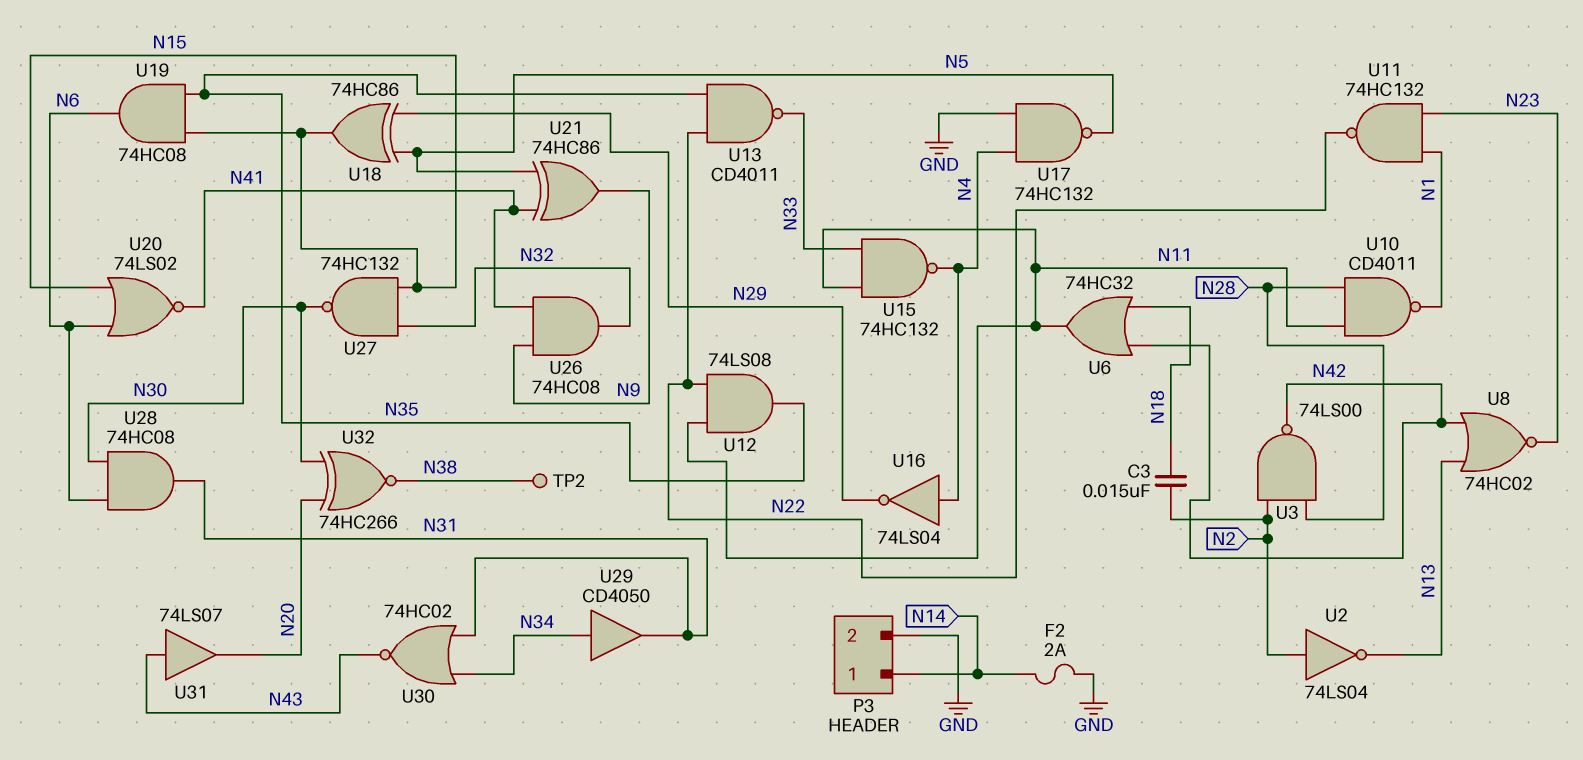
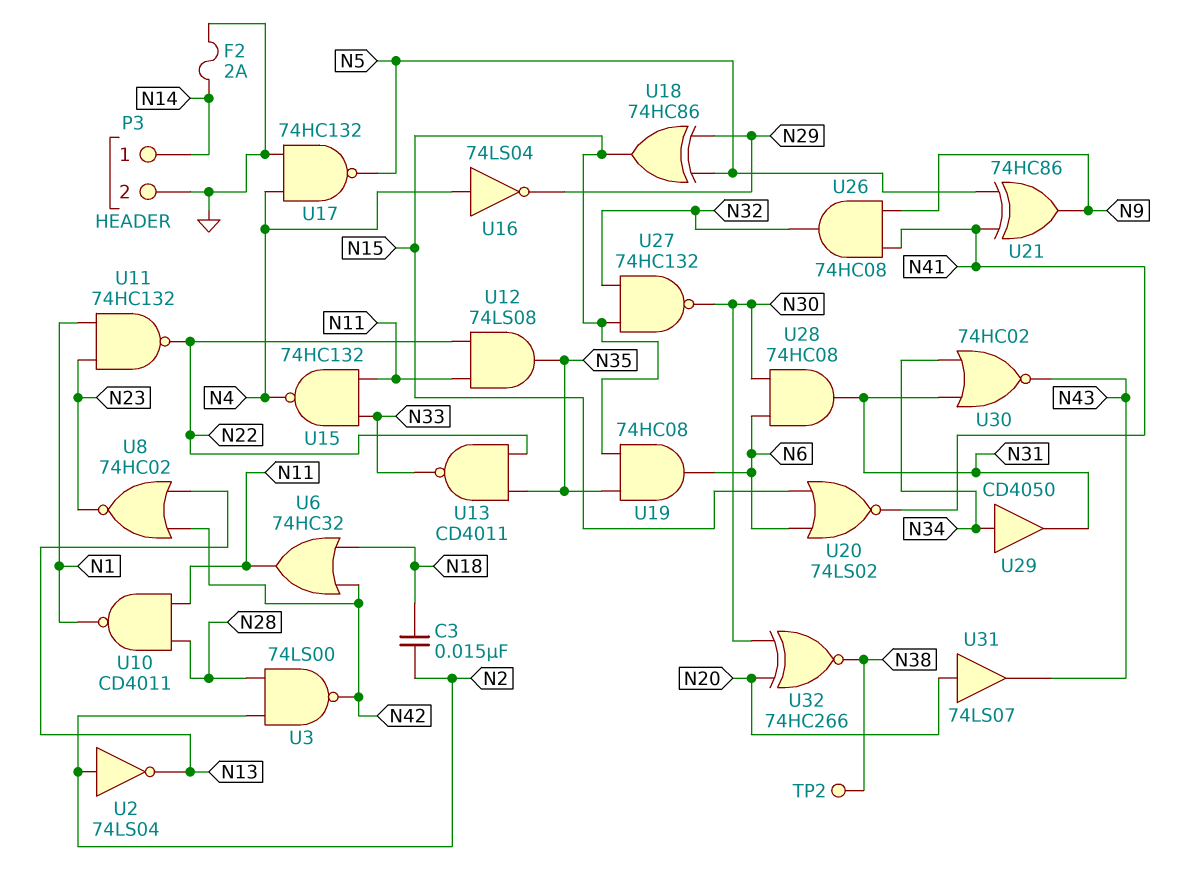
U31: buffer 74LS07 (in N43, out N20) -> buffer 74LS07 (in N20, out N43)

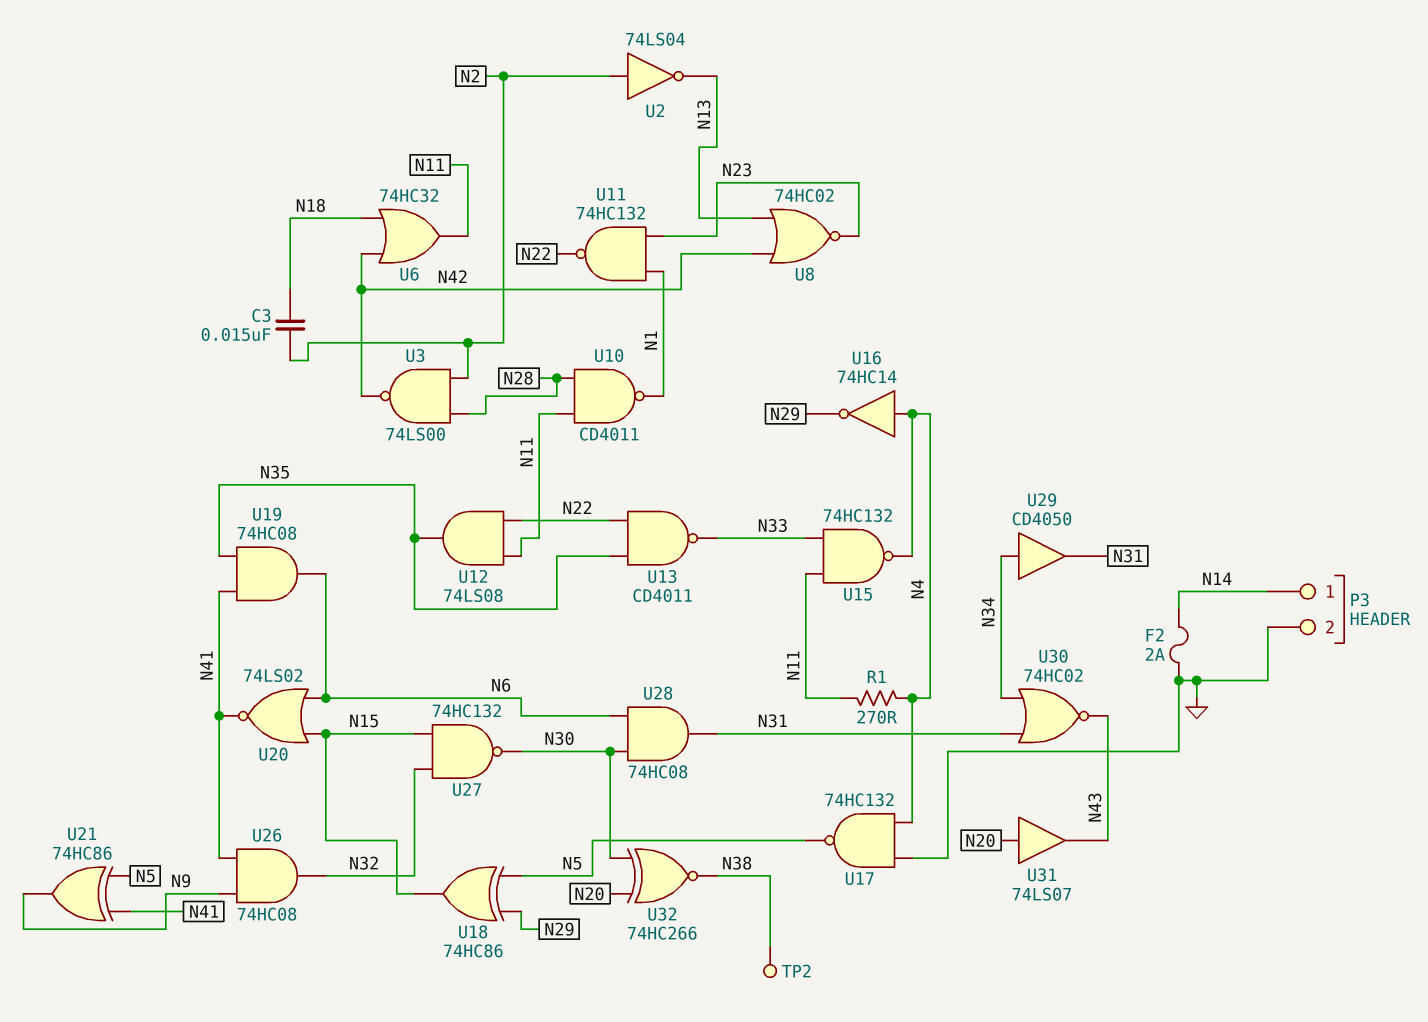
R1: none -> 270 (N4, N11)
U16: NOT 74LS04 (in N4, out N29) -> NOT 74HC14 (in N4, out N29)
U19: AND 74HC08 (in N15, in N35, out N6) -> AND 74HC08 (in N35, in N41, out N6)

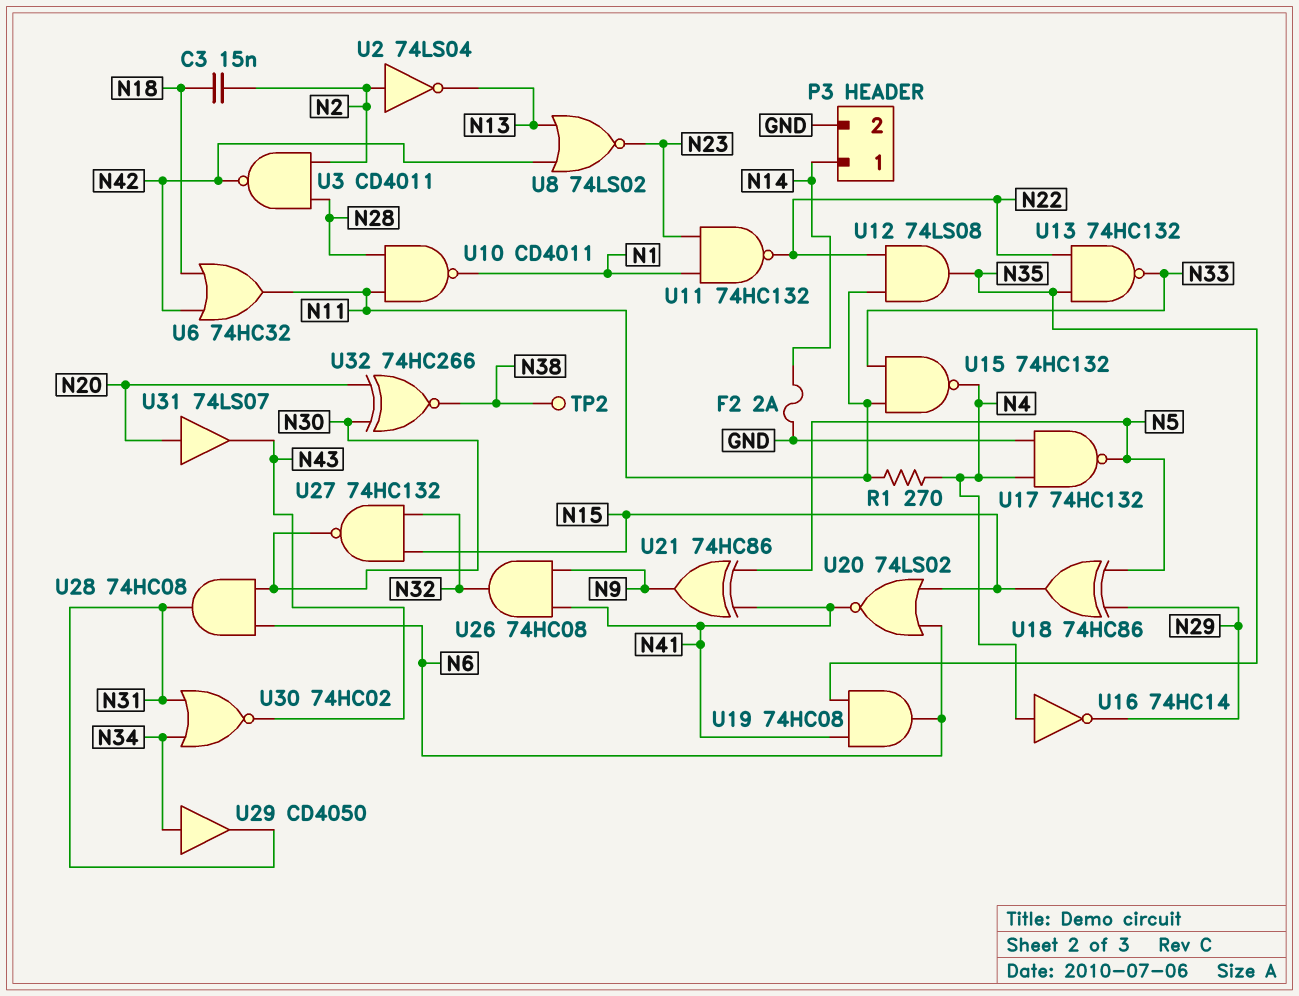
U3: NAND 74LS00 (in N2, in N28, out N42) -> NAND CD4011 (in N2, in N28, out N42)
U8: NOR 74HC02 (in N13, in N42, out N23) -> NOR 74LS02 (in N13, in N42, out N23)
U13: NAND CD4011 (in N22, in N35, out N33) -> NAND 74HC132 (in N22, in N35, out N33)

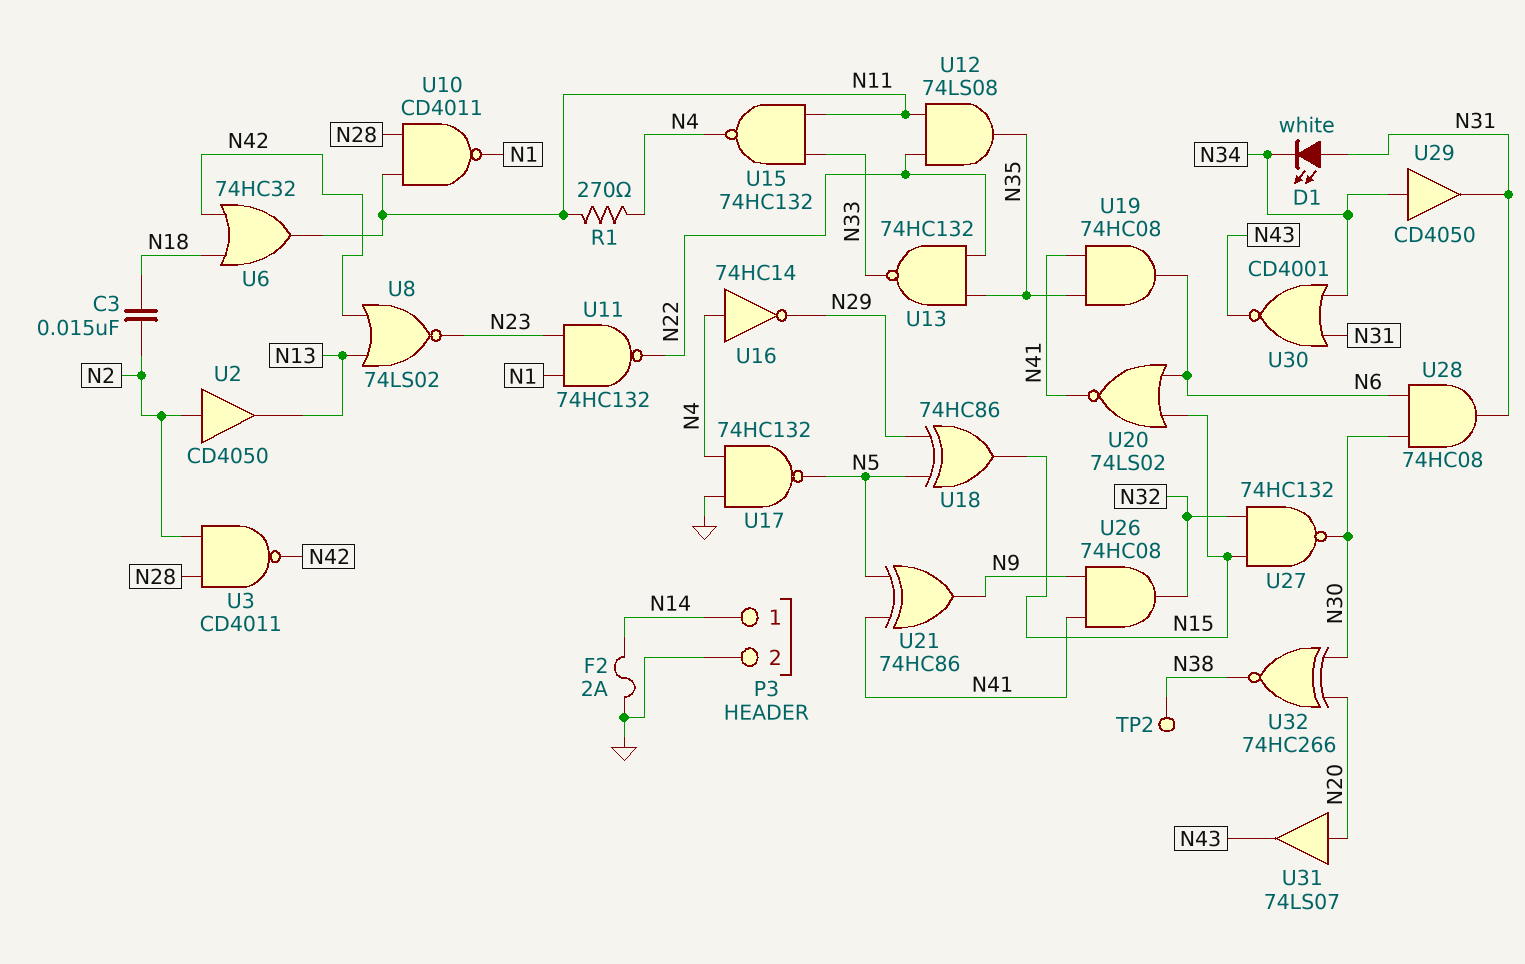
D1: none -> LED white (A N31, K N34)
U2: NOT 74LS04 (in N2, out N13) -> buffer CD4050 (in N2, out N13)
U30: NOR 74HC02 (in N31, in N34, out N43) -> NOR CD4001 (in N31, in N34, out N43)

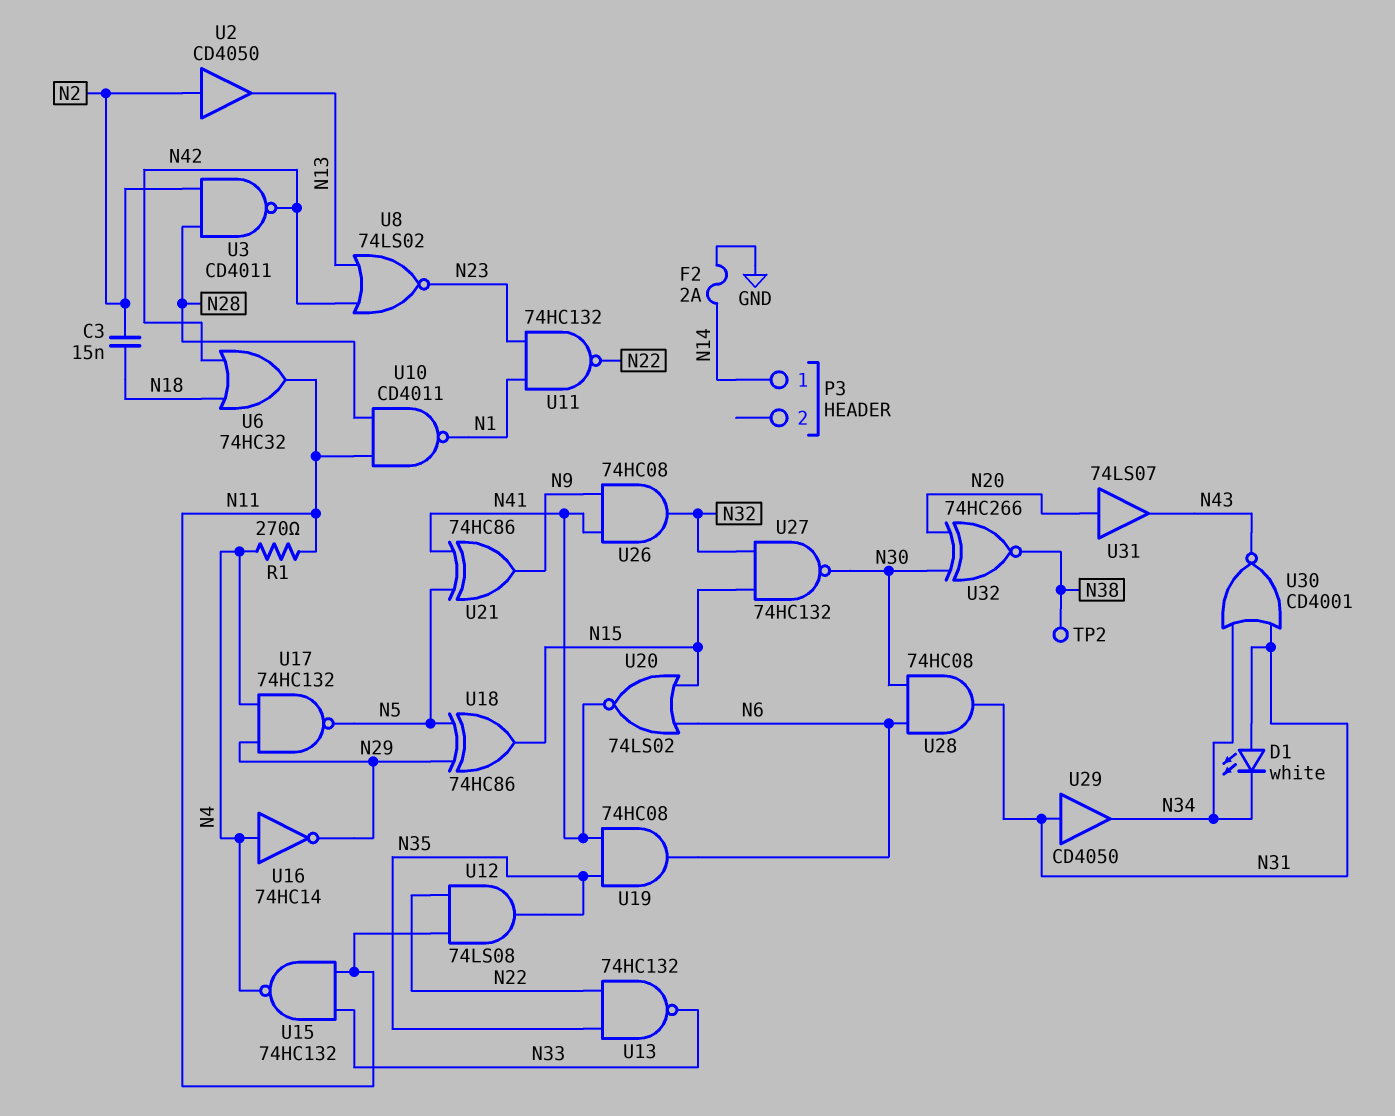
P3 pin 2: GND -> none
U17: NAND 74HC132 (in GND, in N4, out N5) -> NAND 74HC132 (in N4, in N29, out N5)
U29: buffer CD4050 (in N34, out N31) -> buffer CD4050 (in N31, out N34)

